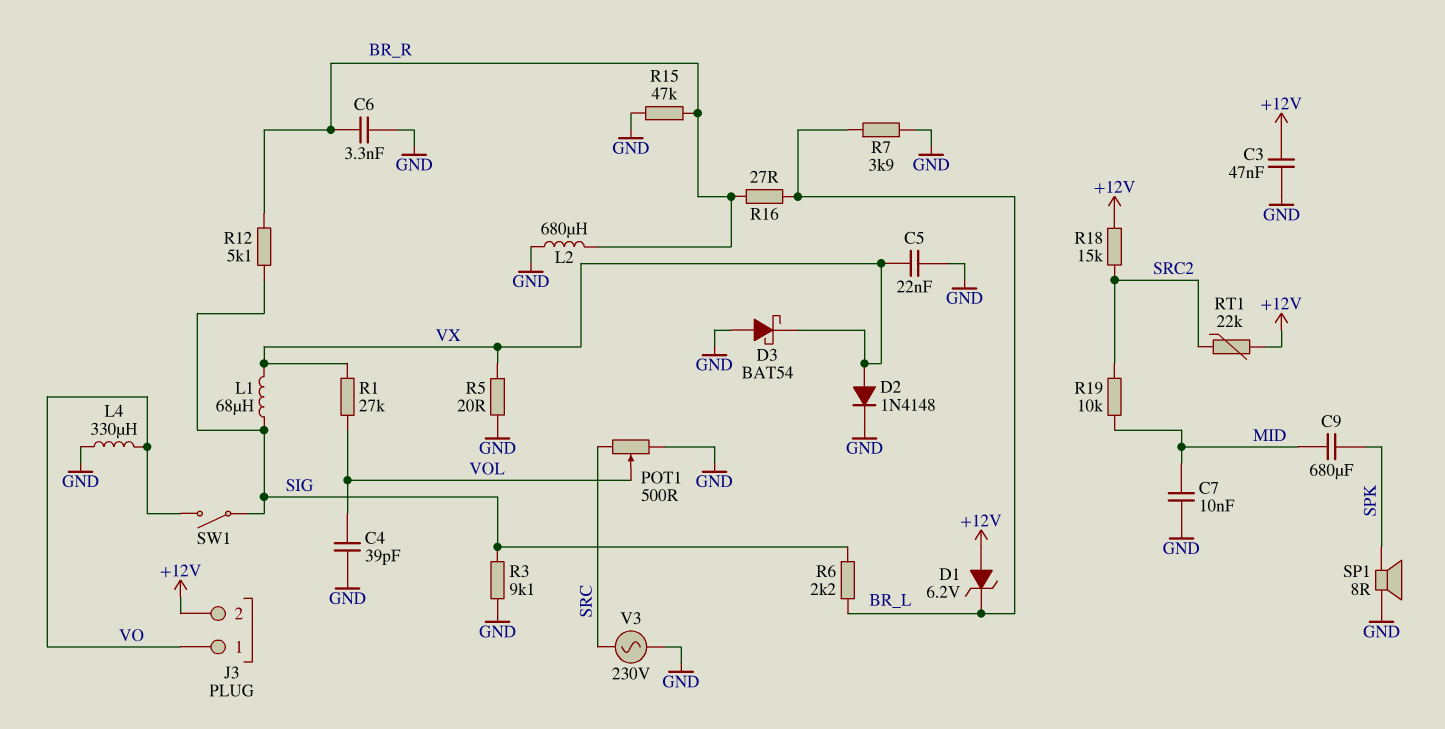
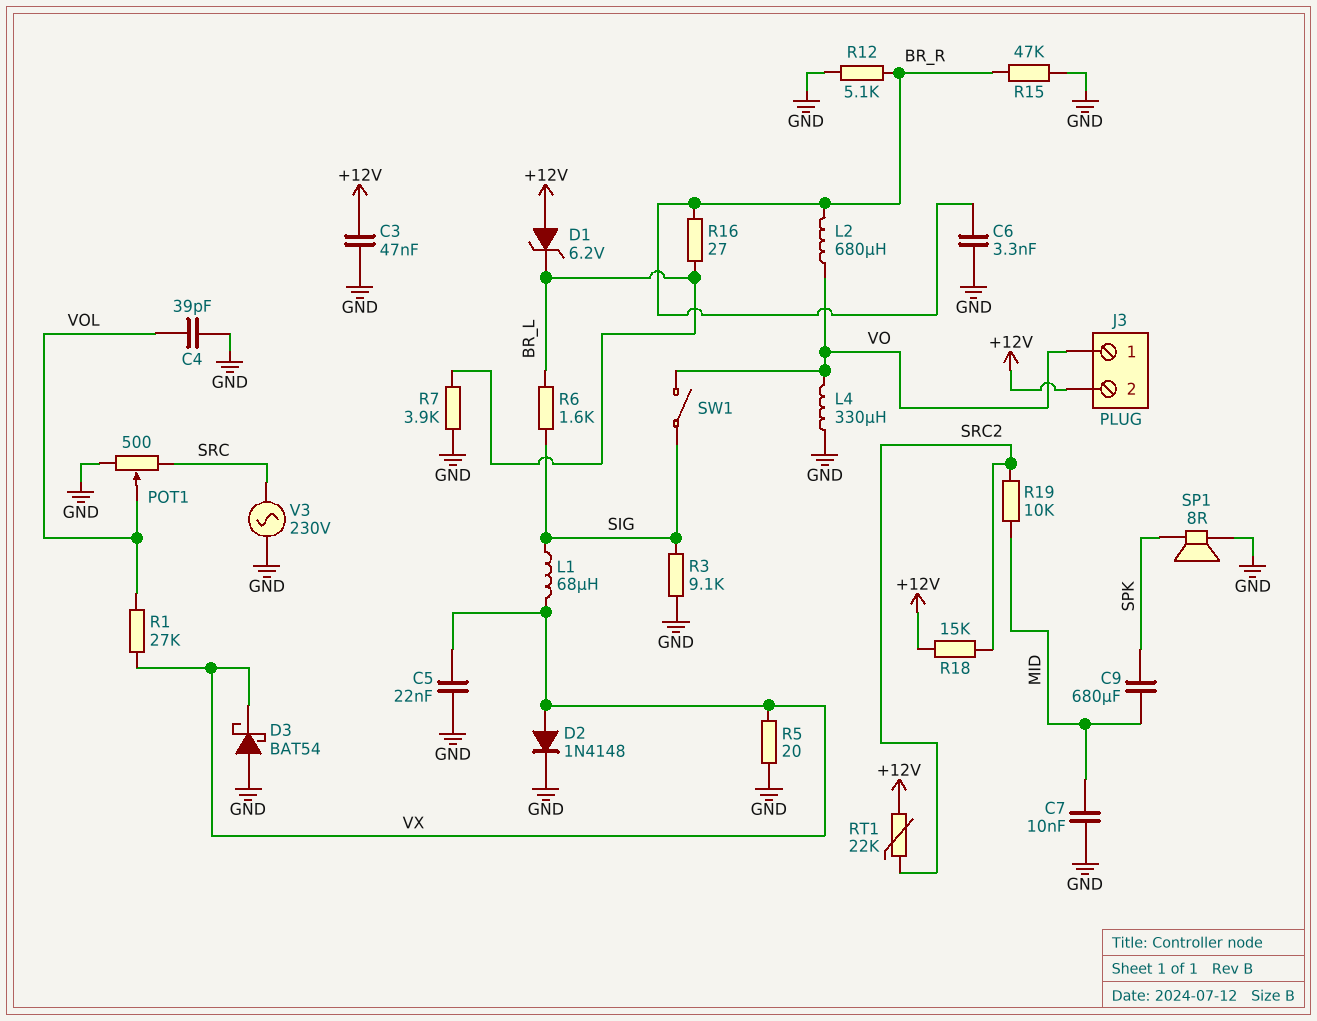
L2: 680uH (BR_R, GND) -> 680uH (BR_R, VO)
R6: 2.2k (BR_L, SIG) -> 1.6k (BR_L, SIG)
R12: 5.1k (BR_R, SIG) -> 5.1k (BR_R, GND)

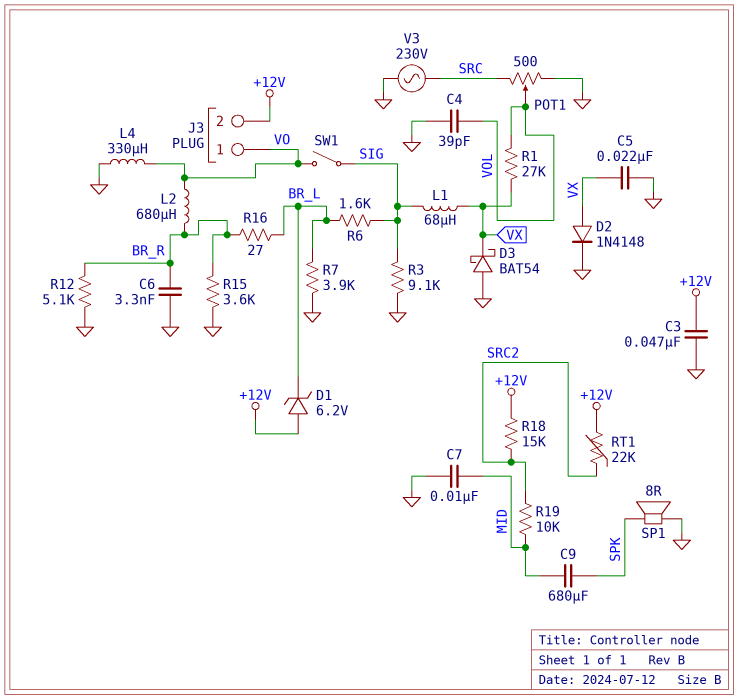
R5: 20 (GND, VX) -> none
R15: 47k (BR_R, GND) -> 3.6k (BR_R, GND)

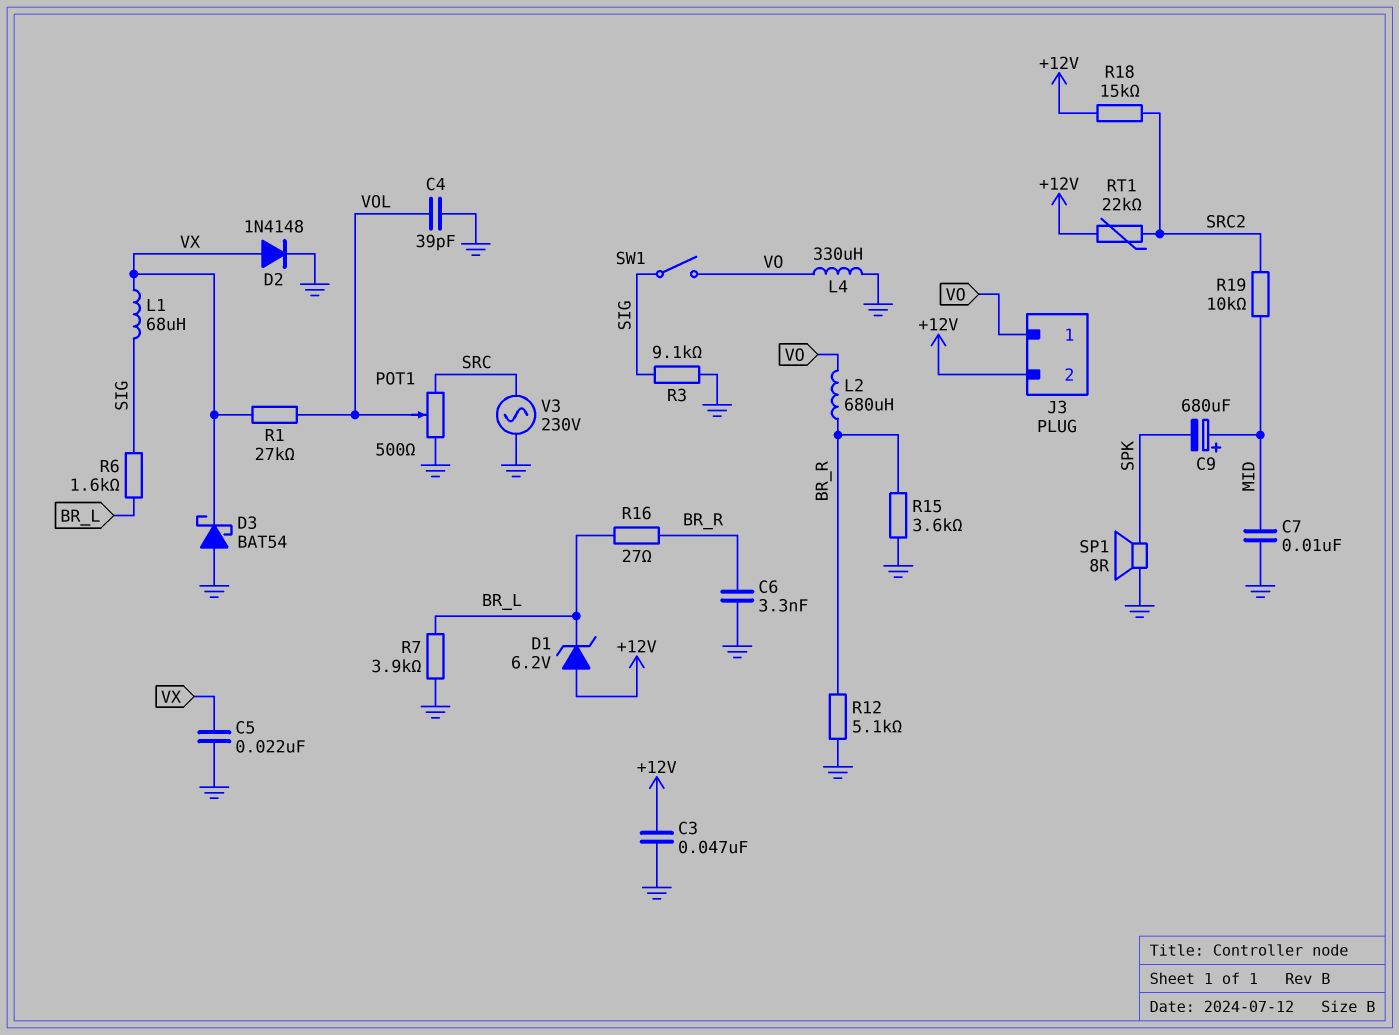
C9: 680uF (MID, SPK) -> 680uF (plus MID, minus SPK)

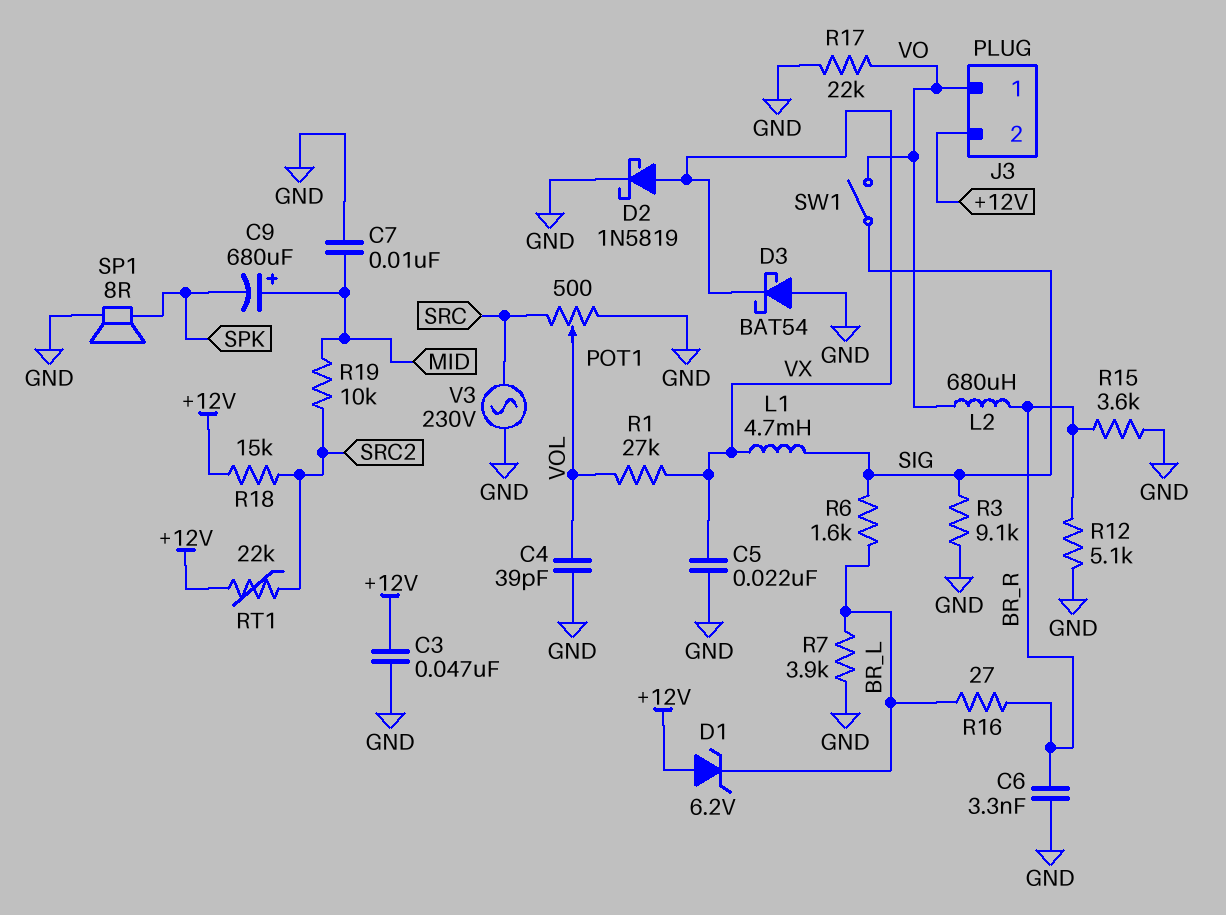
D2: diode 1N4148 (A VX, K GND) -> schottky 1N5819 (A VX, K GND)
L1: 68uH (SIG, VX) -> 4.7mH (SIG, VX)
L4: 330uH (GND, VO) -> none
R17: none -> 22k (GND, VO)

